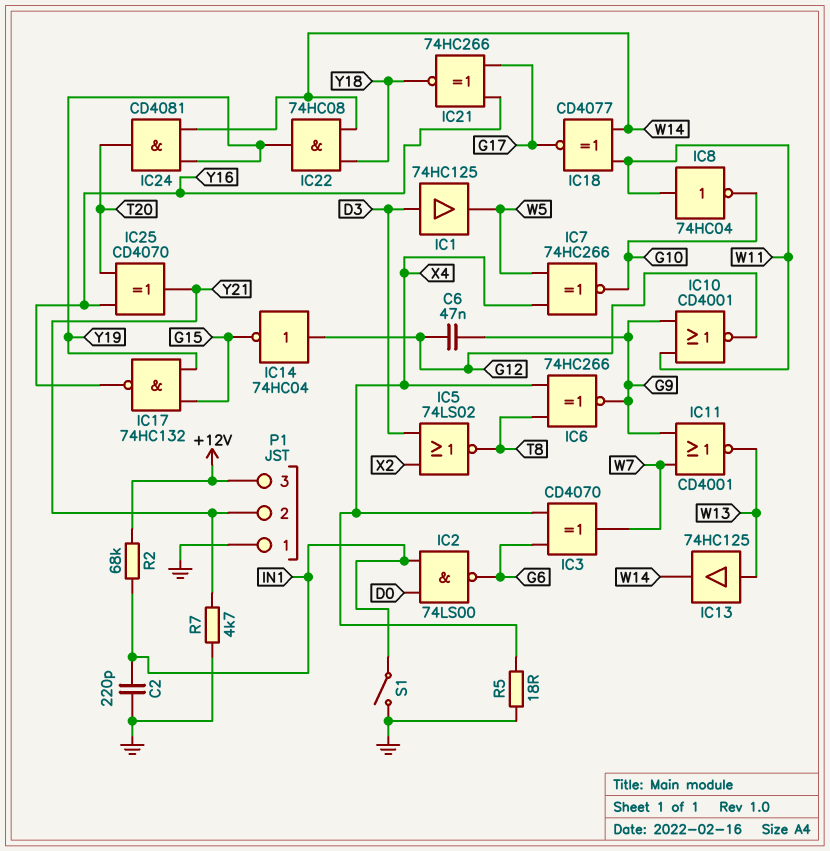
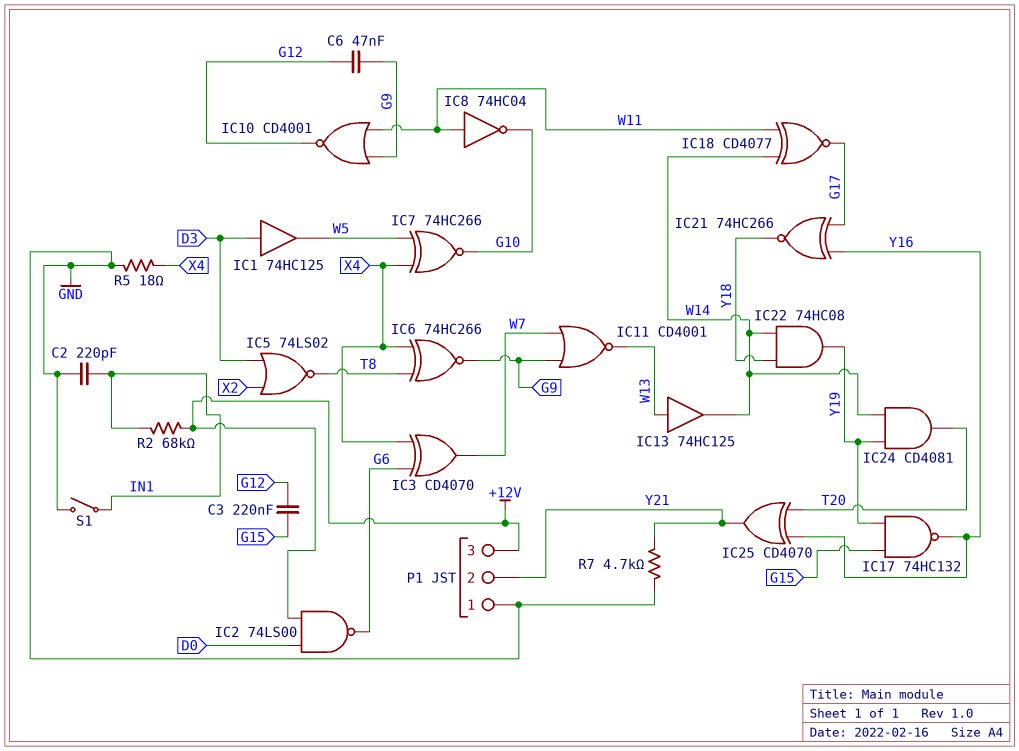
C3: none -> 220nF (G12, G15)
IC2: NAND 74LS00 (in D0, in IN1, out G6) -> NAND 74LS00 (in +12V, in D0, out G6)
IC14: NOT 74HC04 (in G12, out G15) -> none

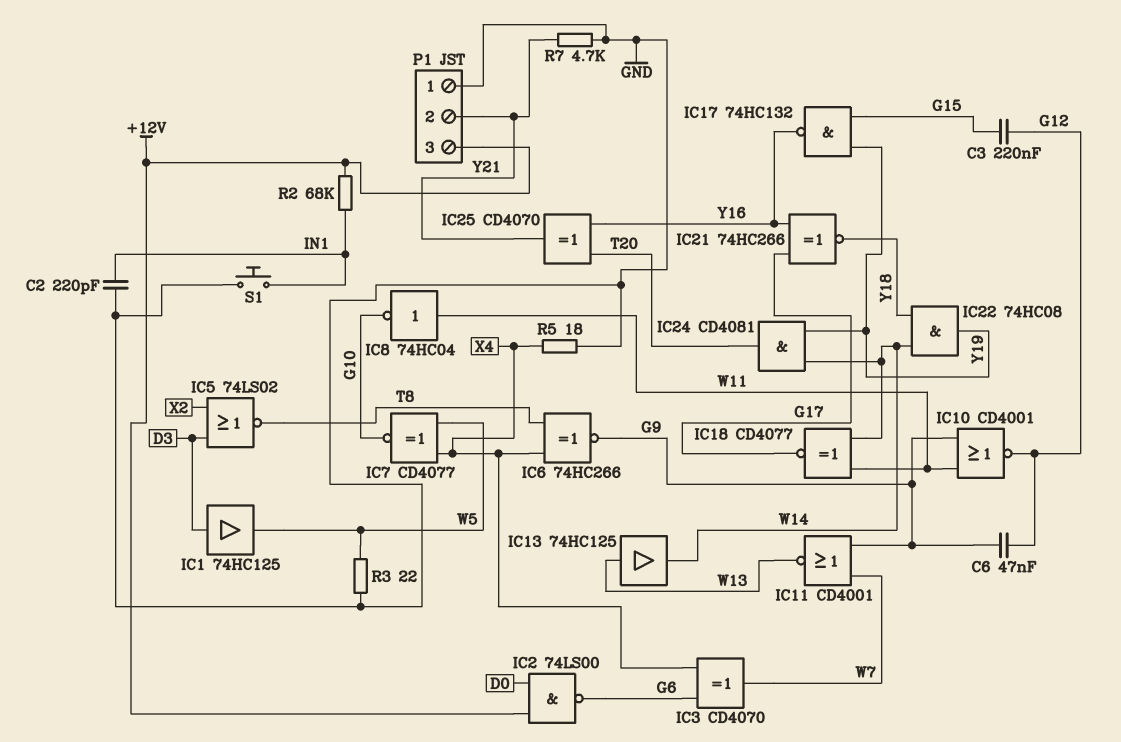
IC7: XNOR 74HC266 (in W5, in X4, out G10) -> XNOR CD4077 (in W5, in X4, out G10)
R3: none -> 22 (GND, W5)
S1: switch (GND, IN1) -> button (GND, IN1)

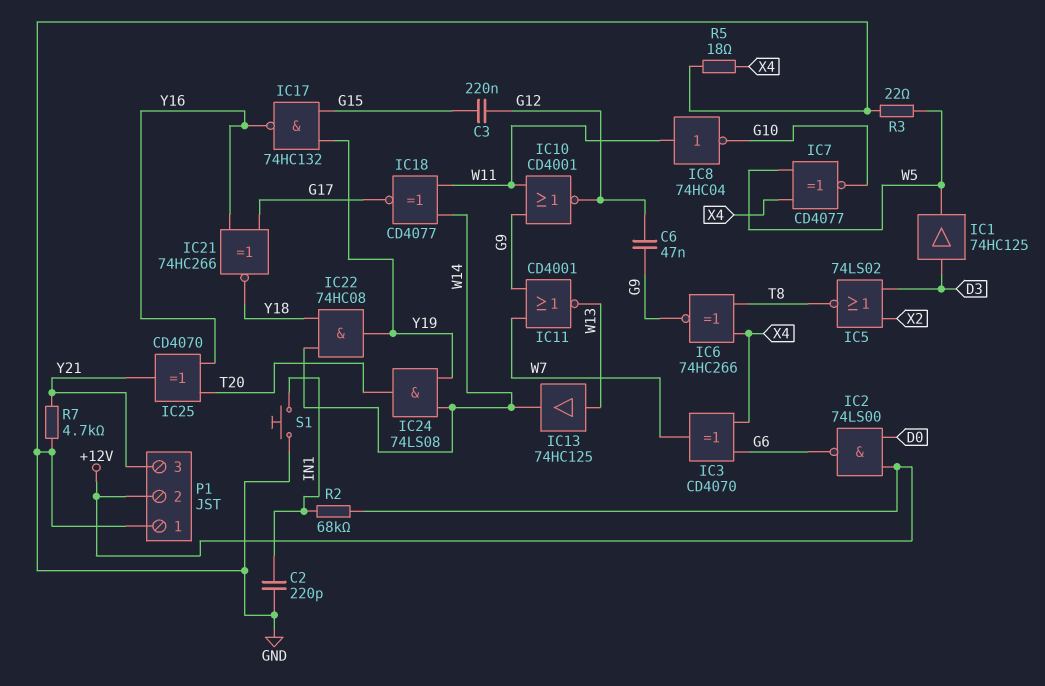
IC24: AND CD4081 (in W14, in Y19, out T20) -> AND 74LS08 (in W14, in Y19, out T20)
P1 pin 2: Y21 -> +12V
P1 pin 3: +12V -> Y21

